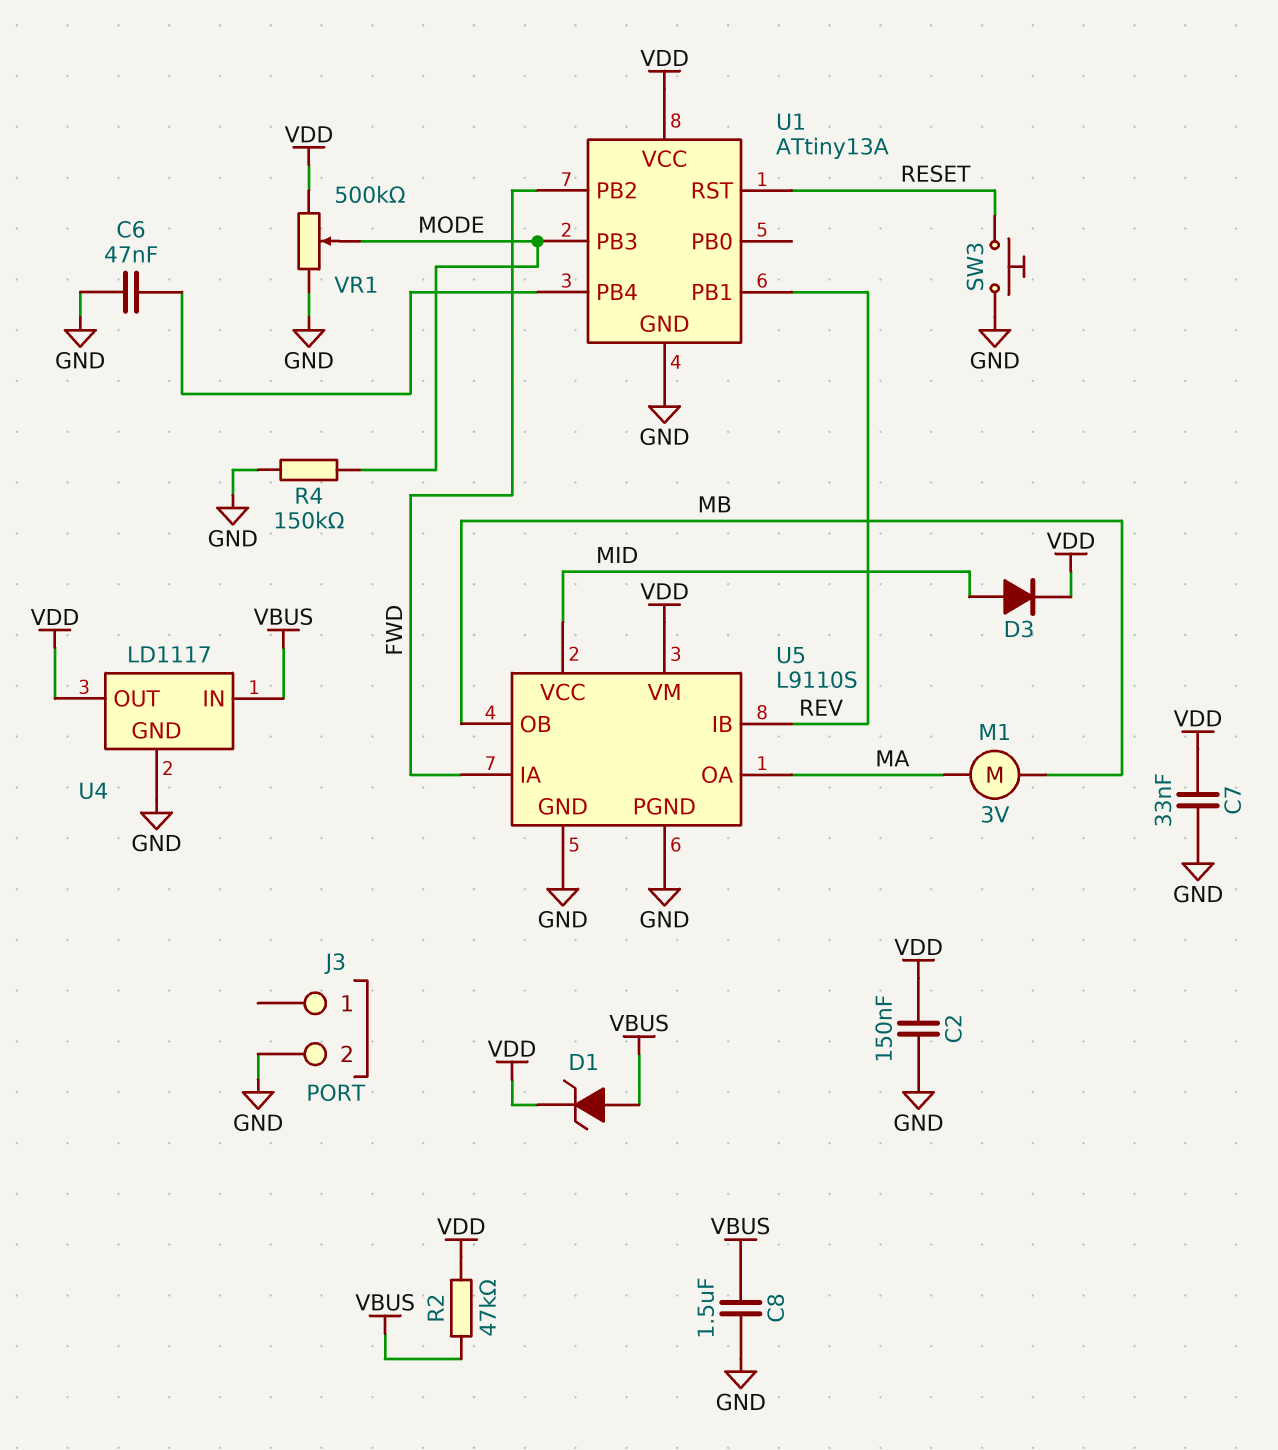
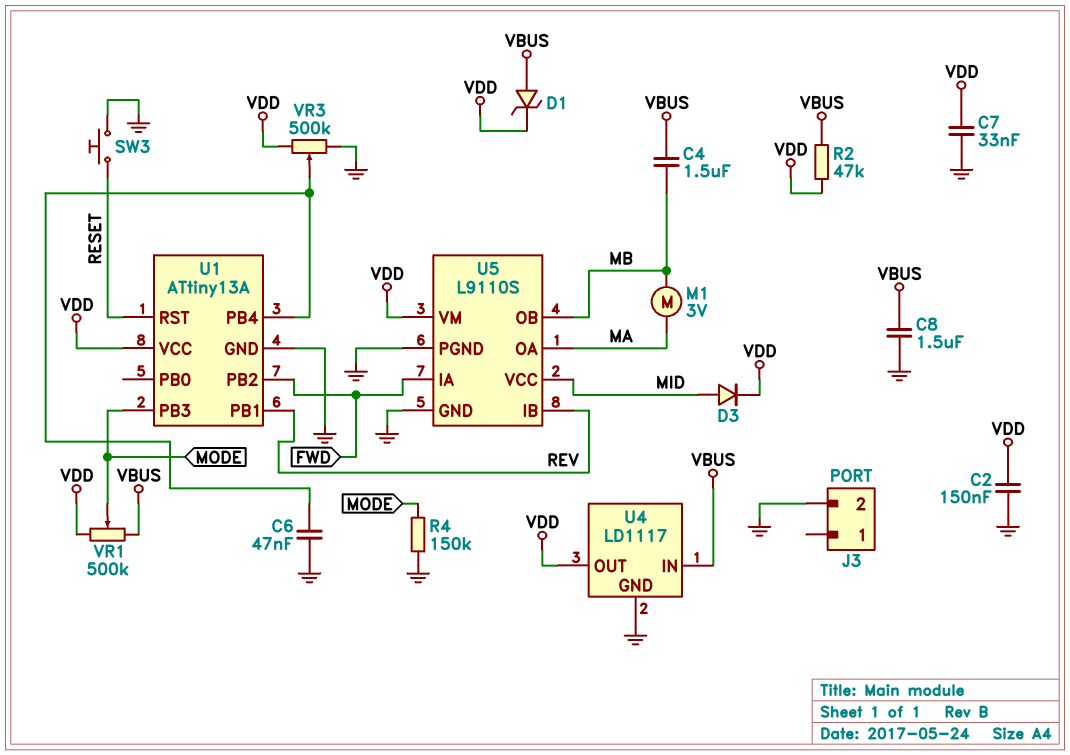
C4: none -> 1.5uF (MB, VBUS)
VR1: 500k (GND, VDD, wiper MODE) -> 500k (VBUS, VDD, wiper MODE)
VR3: none -> 500k (GND, VDD, wiper U1/PB4)

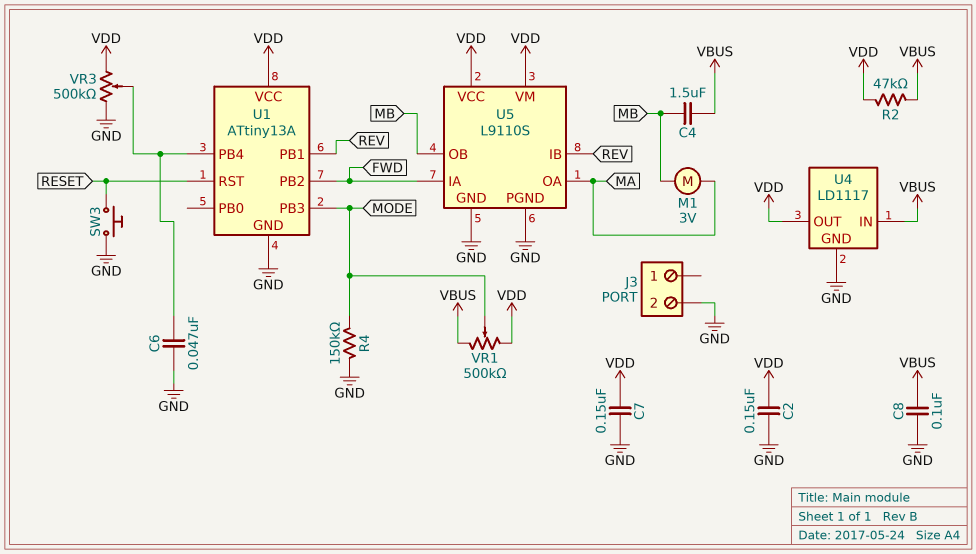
C7: 33nF (GND, VDD) -> 150nF (GND, VDD)
C8: 1.5uF (GND, VBUS) -> 100nF (GND, VBUS)
D1: zener (A VBUS, K VDD) -> none
D3: diode (A MID, K VDD) -> none
U5 pin VCC: MID -> VDD

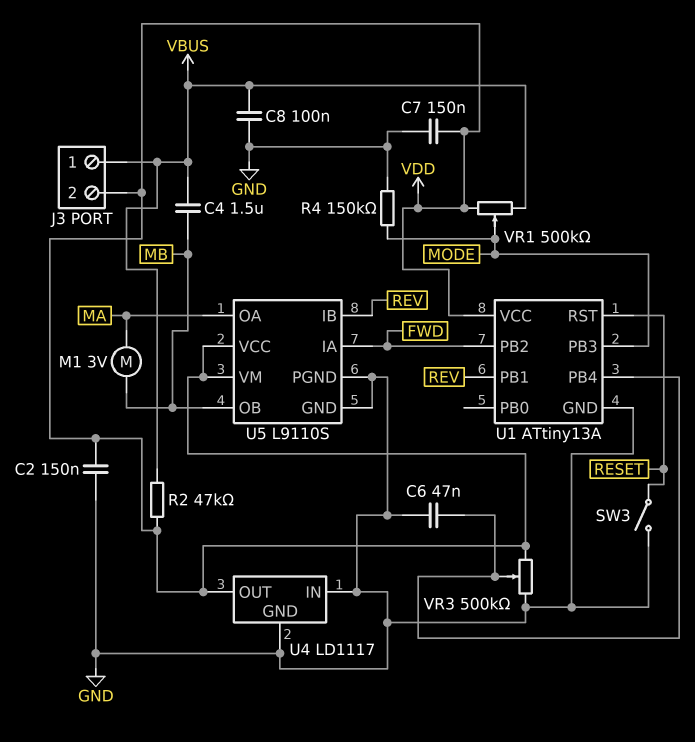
J3 pin 1: none -> VBUS
J3 pin 2: GND -> VDD
SW3: button (GND, RESET) -> switch (GND, RESET)
U4 pin IN: VBUS -> GND

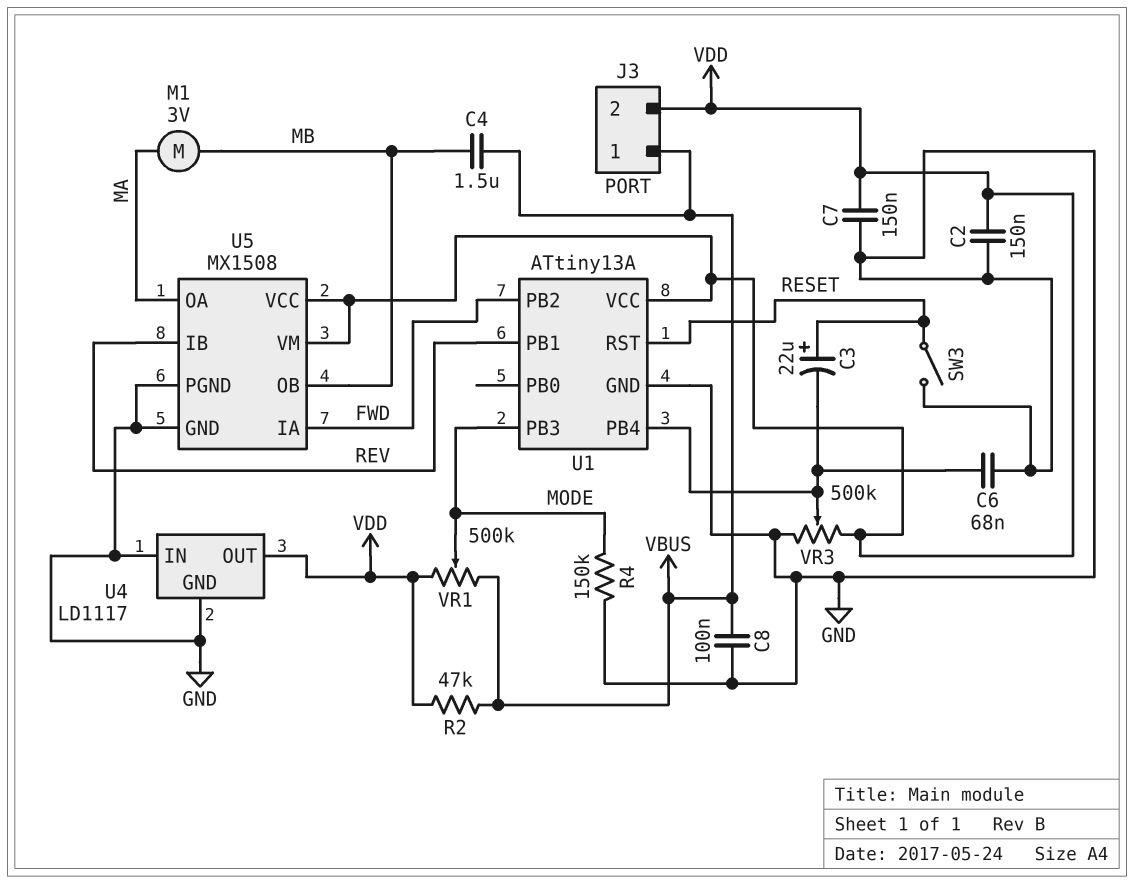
C3: none -> 22uF (plus RESET, minus U1/PB4)
C6: 47nF (GND, U1/PB4) -> 68nF (GND, U1/PB4)
U5: L9110S -> MX1508

